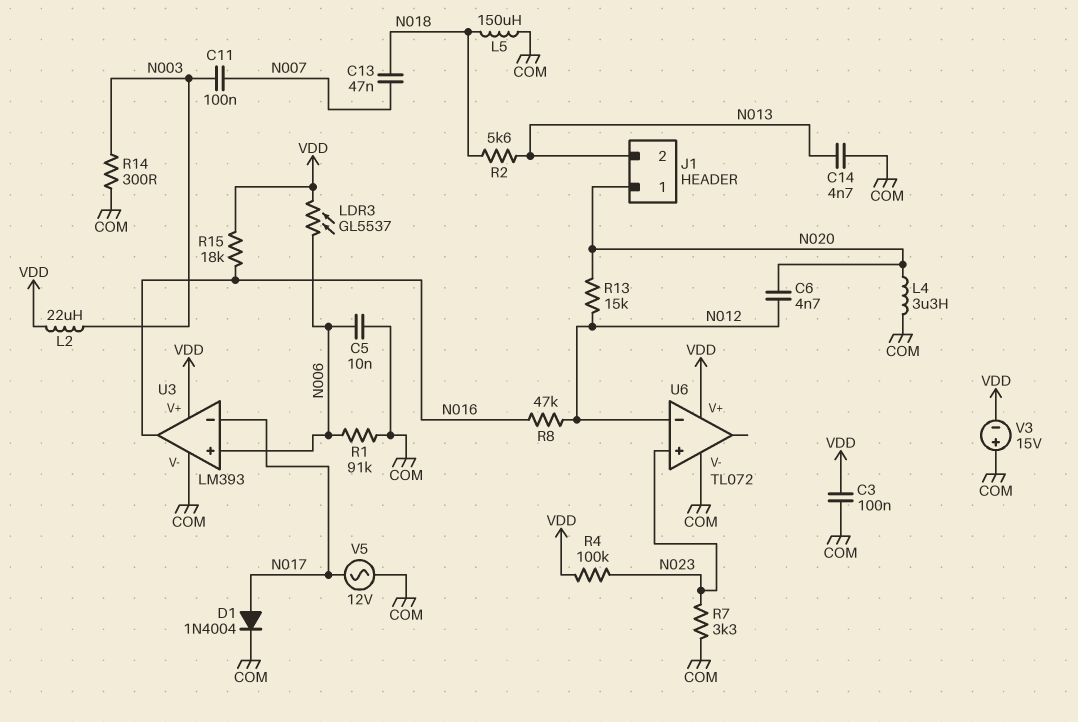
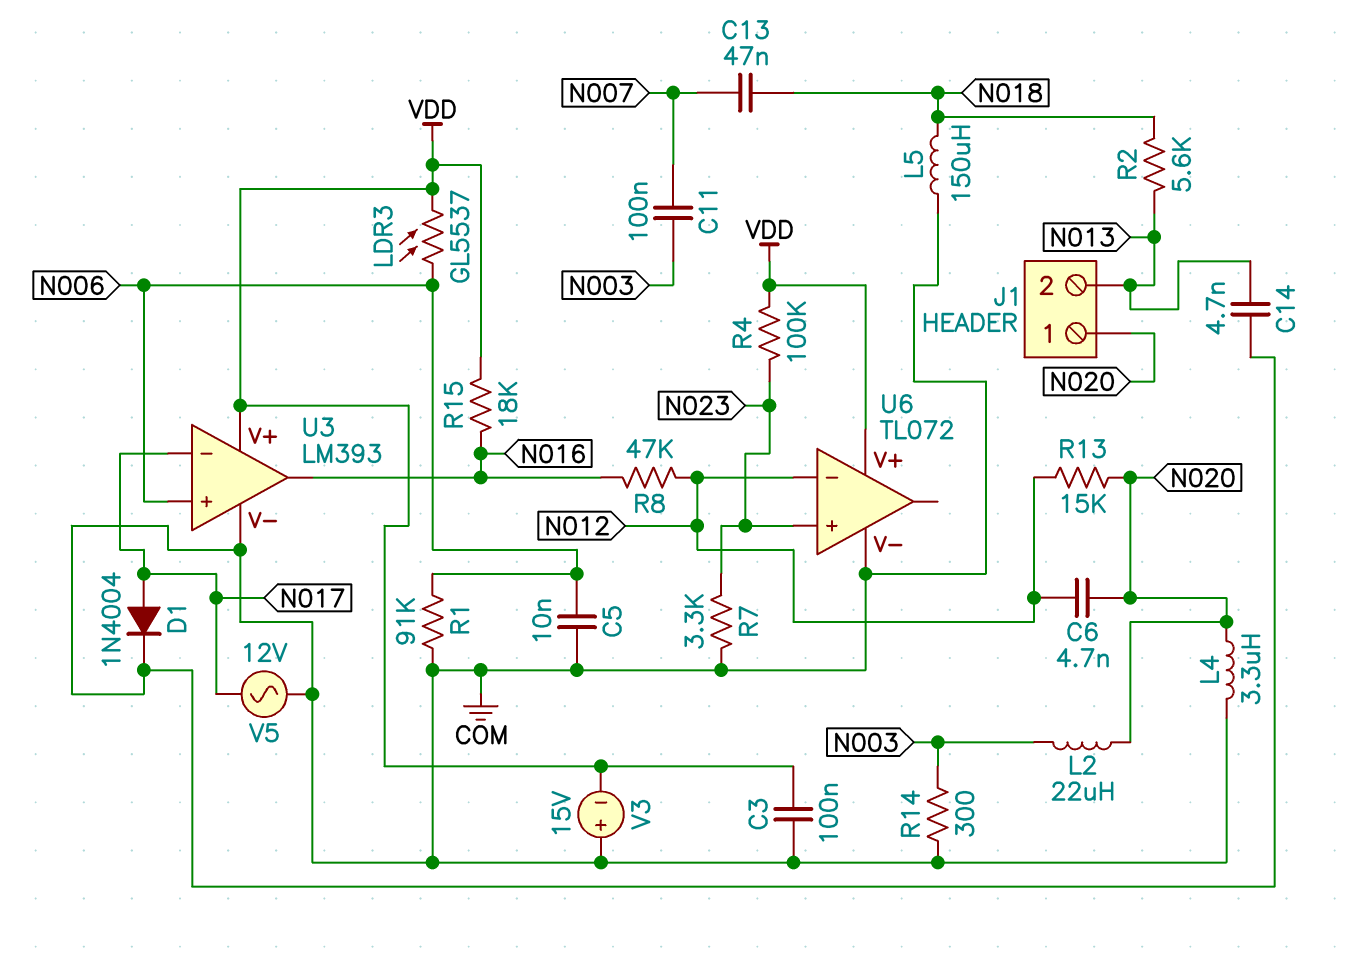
L2: 22uH (N003, VDD) -> 22uH (N003, N020)

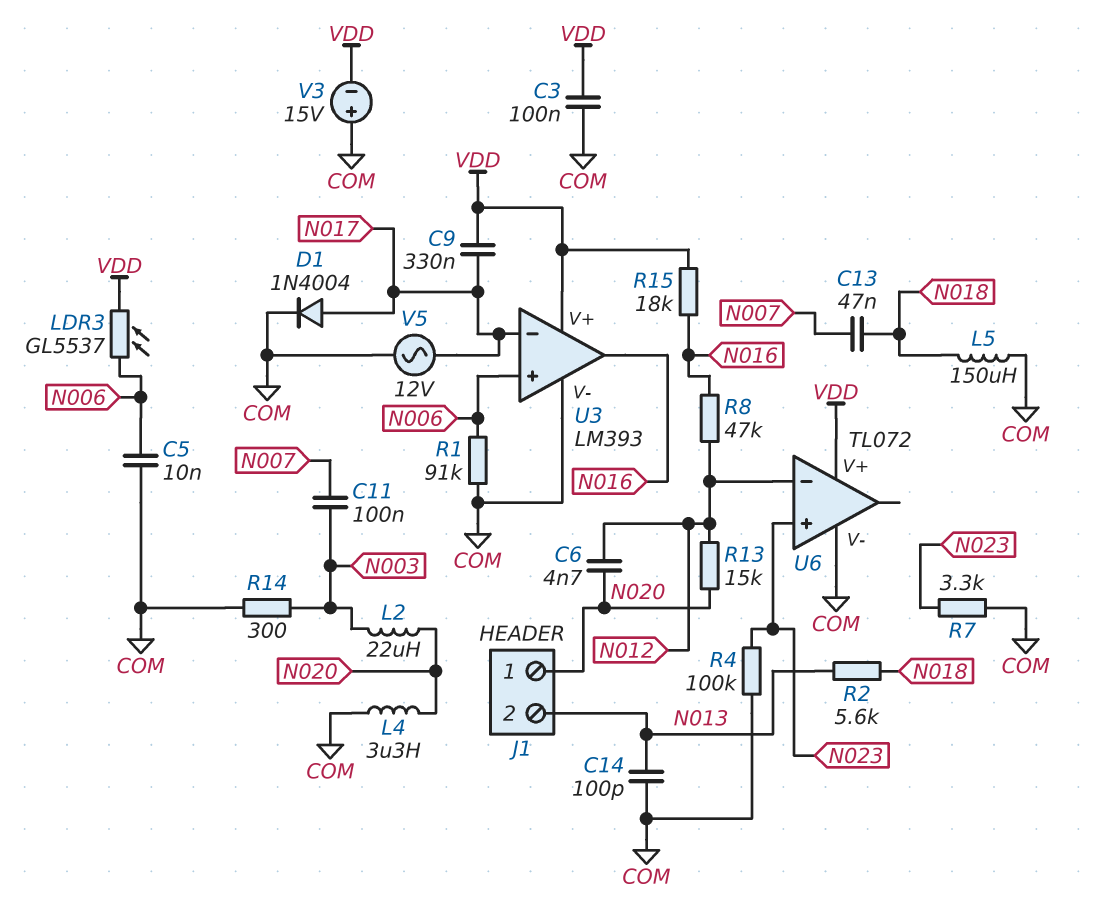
C9: none -> 330nF (N017, VDD)
C14: 4.7nF (COM, N013) -> 100pF (COM, N013)
R4: 100k (N023, VDD) -> 100k (COM, N023)

